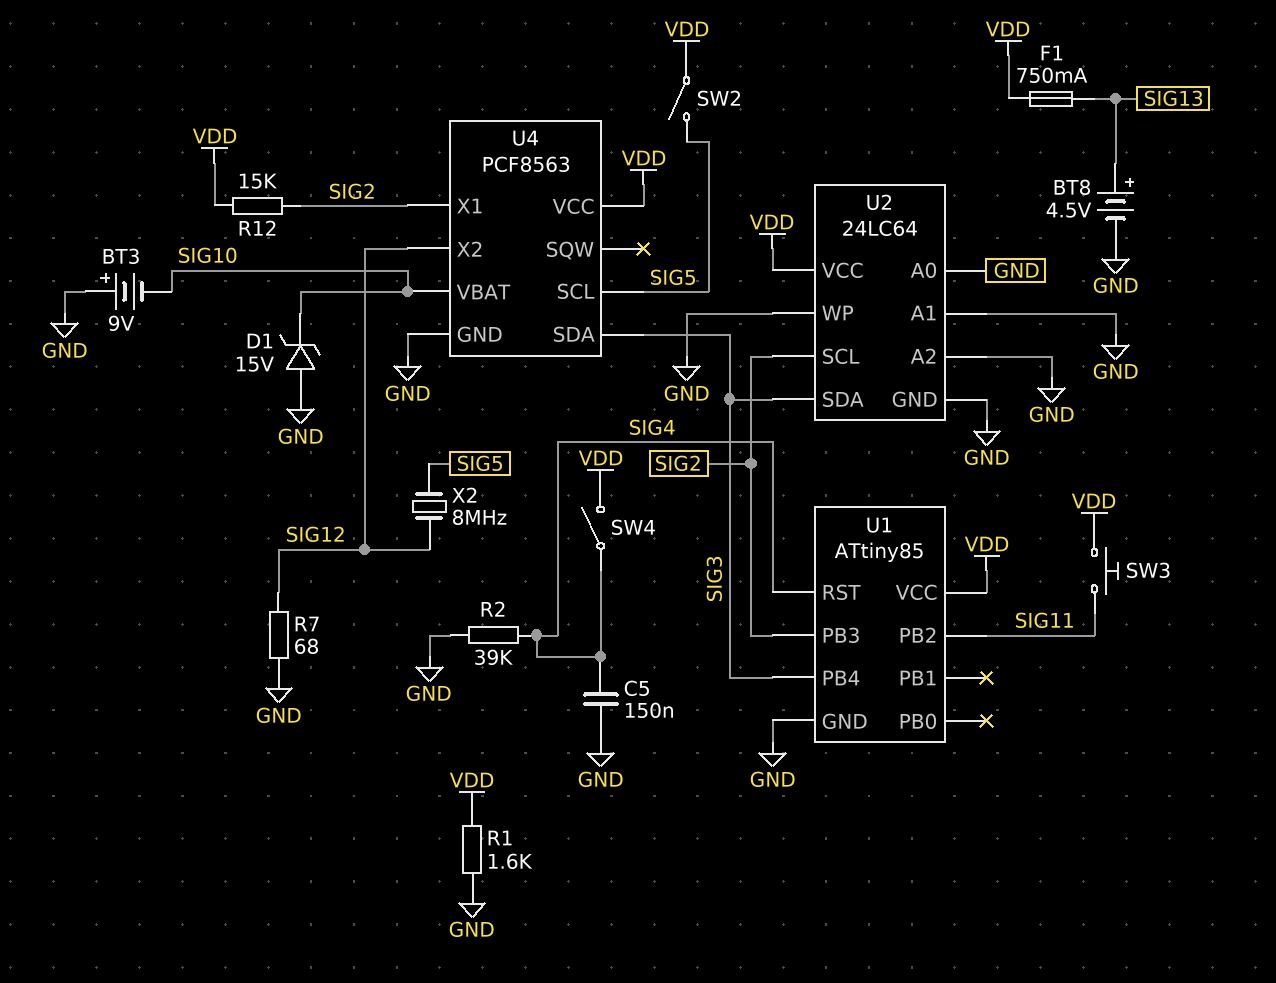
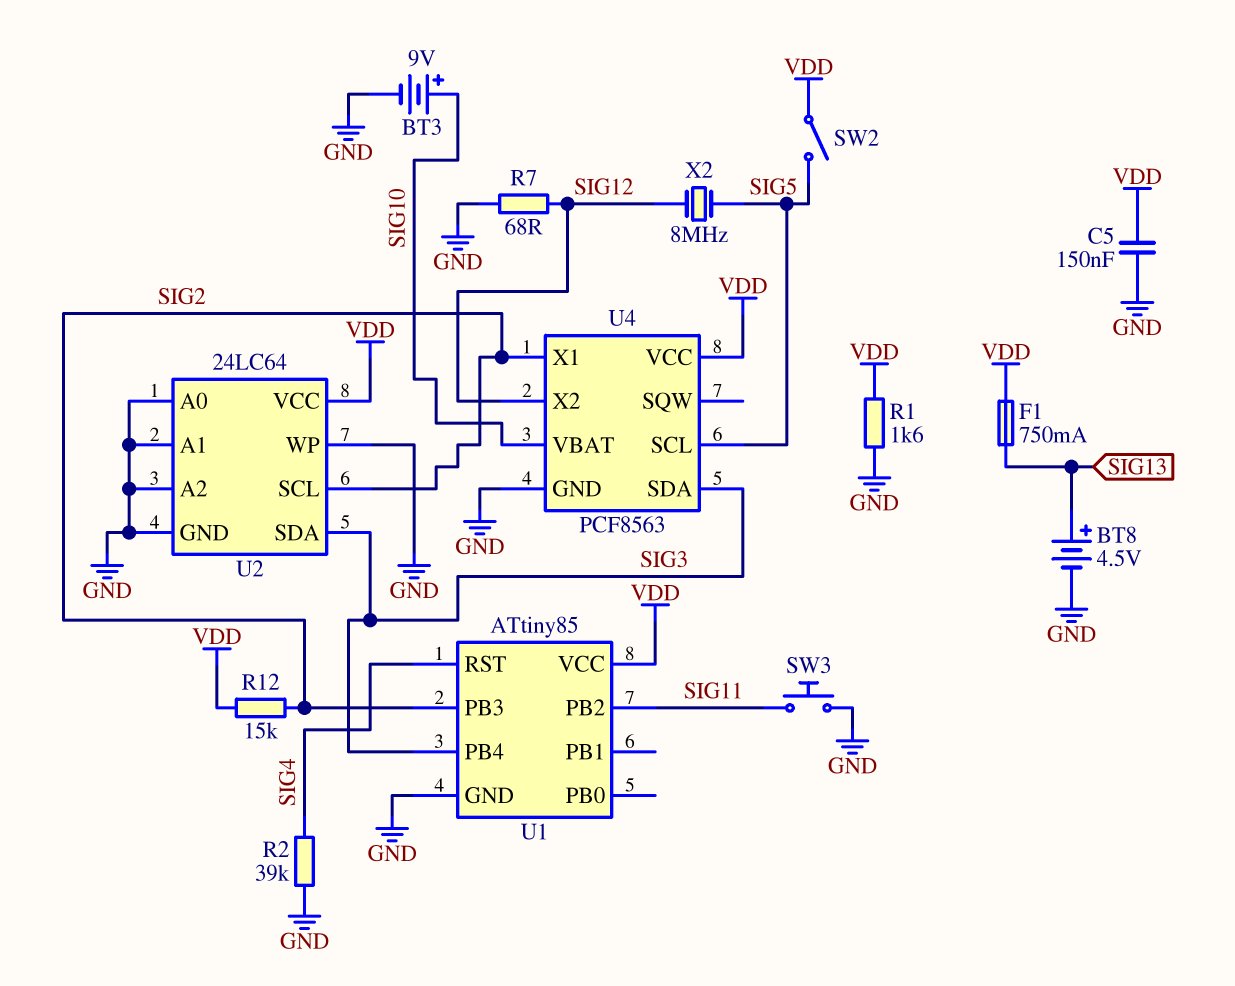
BT3: 9V (plus GND, minus SIG10) -> 9V (plus SIG10, minus GND)
C5: 150nF (GND, SIG4) -> 150nF (GND, VDD)
D1: zener 15V (A GND, K SIG10) -> none
SW3: button (SIG11, VDD) -> button (GND, SIG11)
SW4: switch (SIG4, VDD) -> none

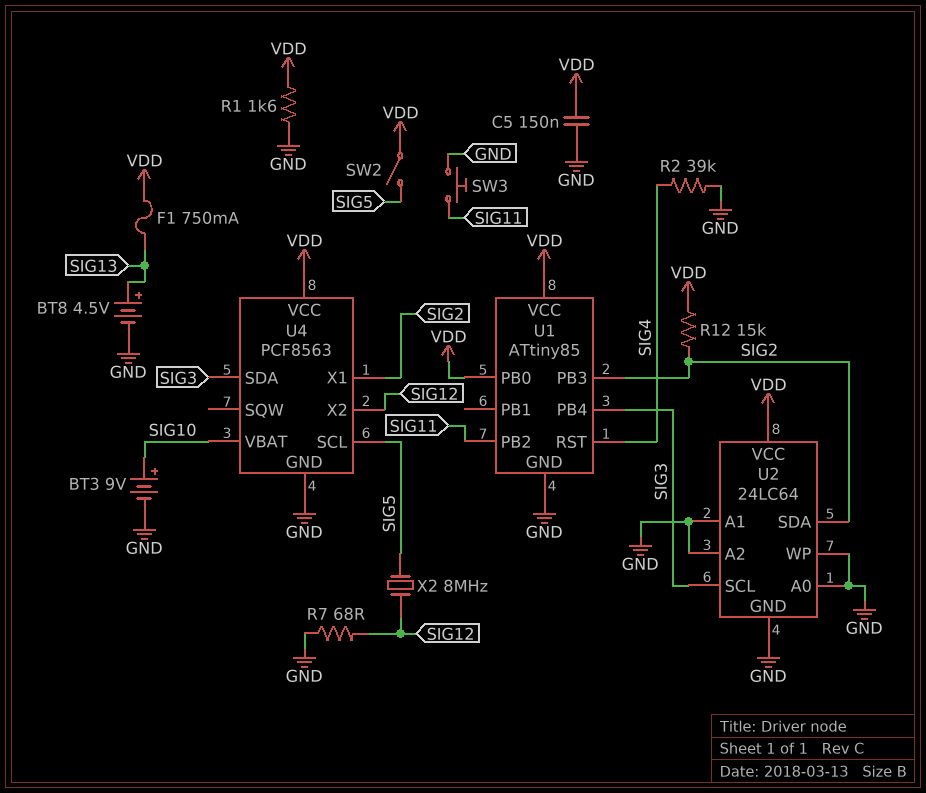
U1 pin PB0: none -> VDD
U2 pin SCL: SIG2 -> SIG3
U2 pin SDA: SIG3 -> SIG2

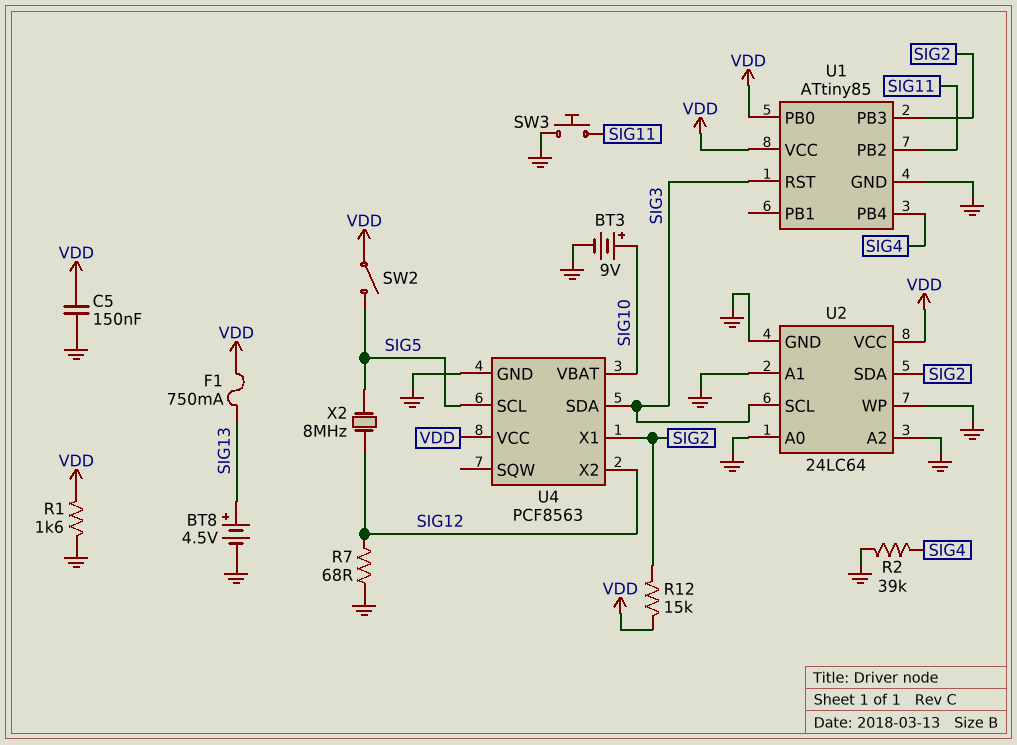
U1 pin PB4: SIG3 -> SIG4
U1 pin RST: SIG4 -> SIG3

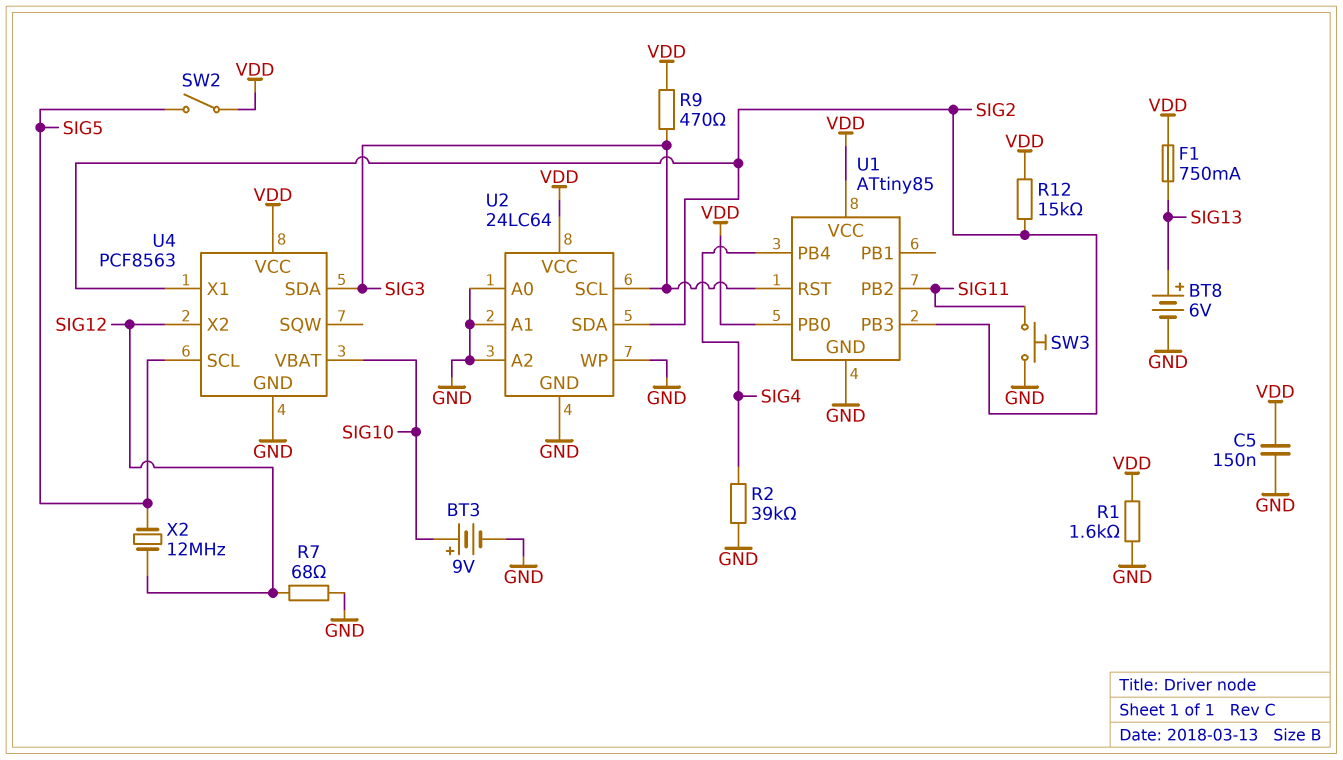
BT8: 4.5V (plus SIG13, minus GND) -> 6V (plus SIG13, minus GND)
R9: none -> 470 (SIG3, VDD)
X2: 8MHz (SIG5, SIG12) -> 12MHz (SIG5, SIG12)

